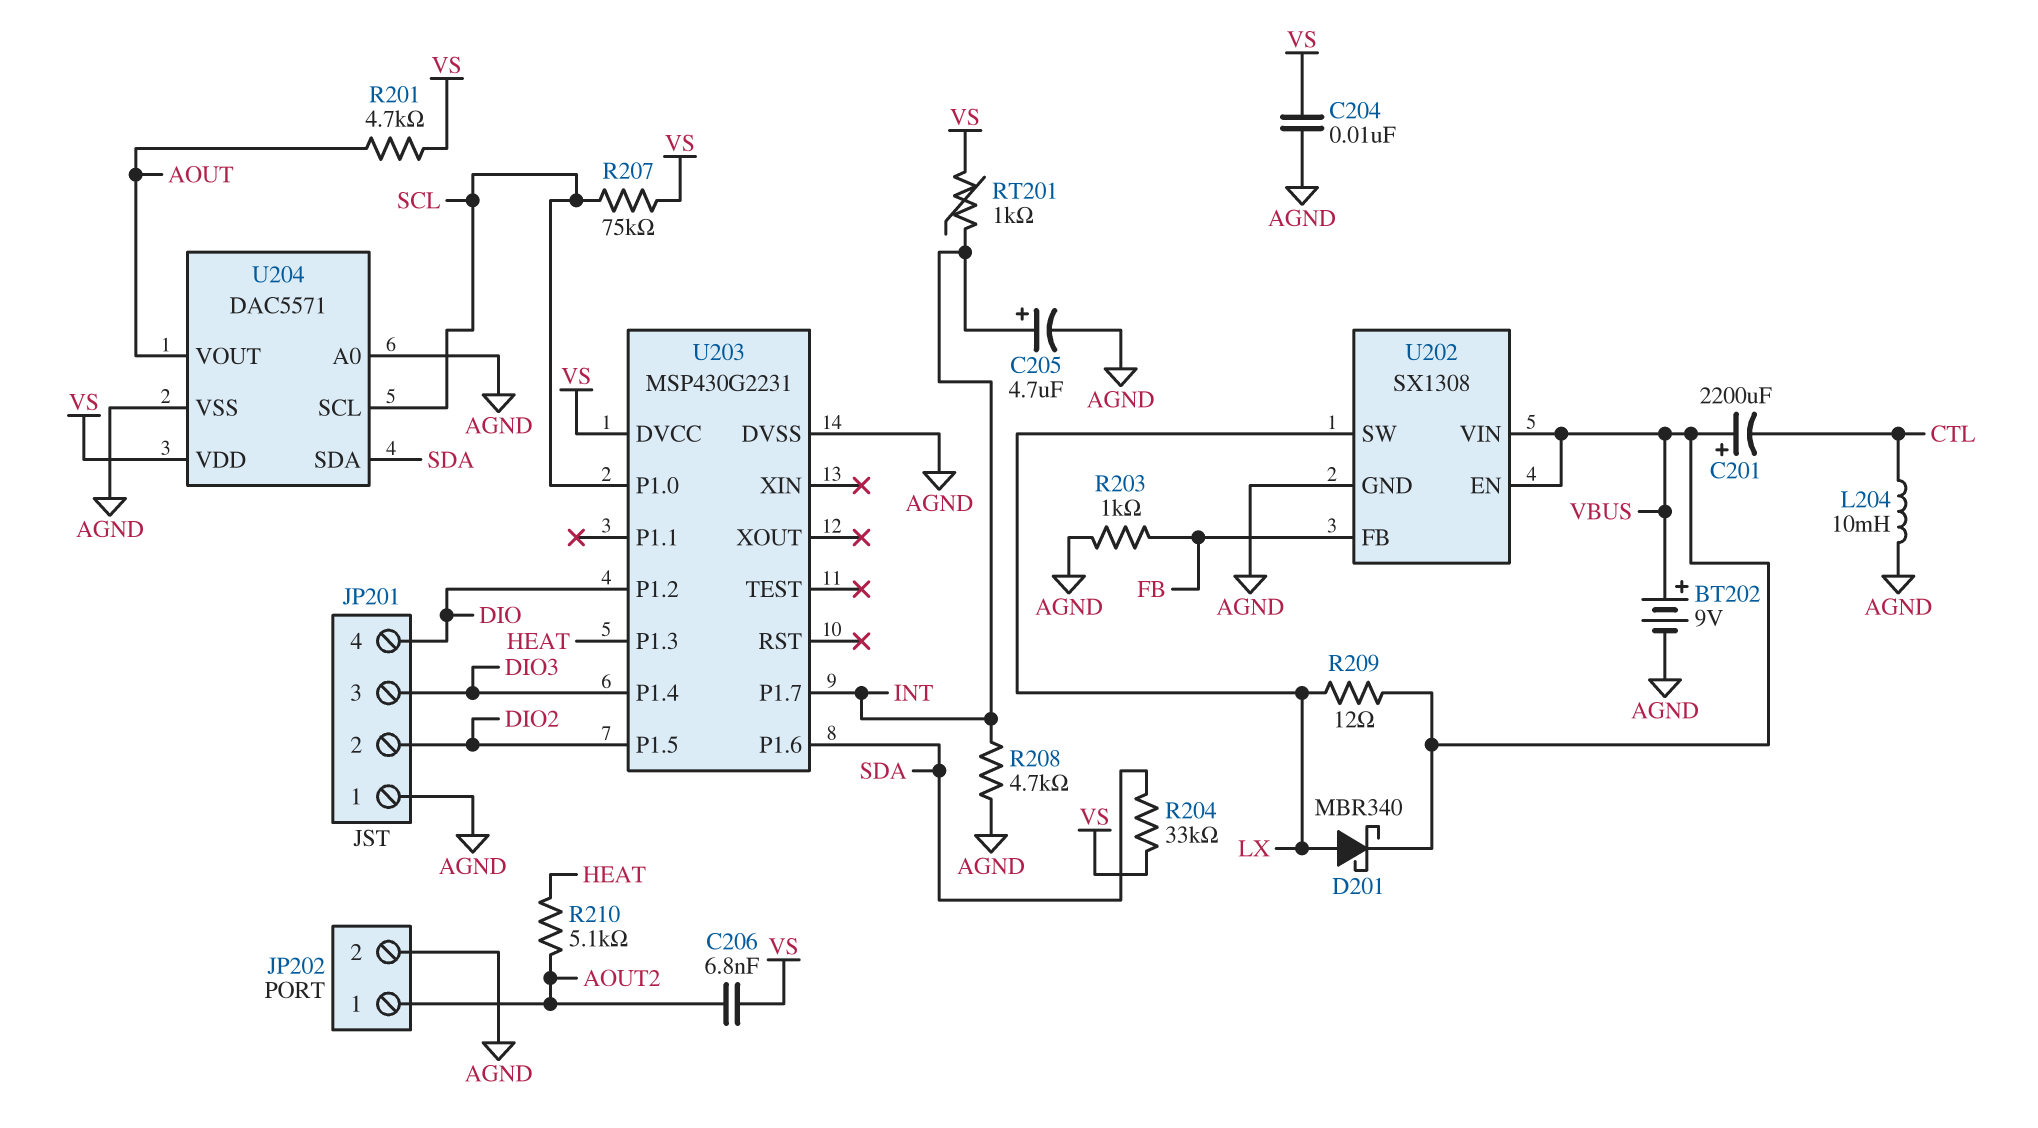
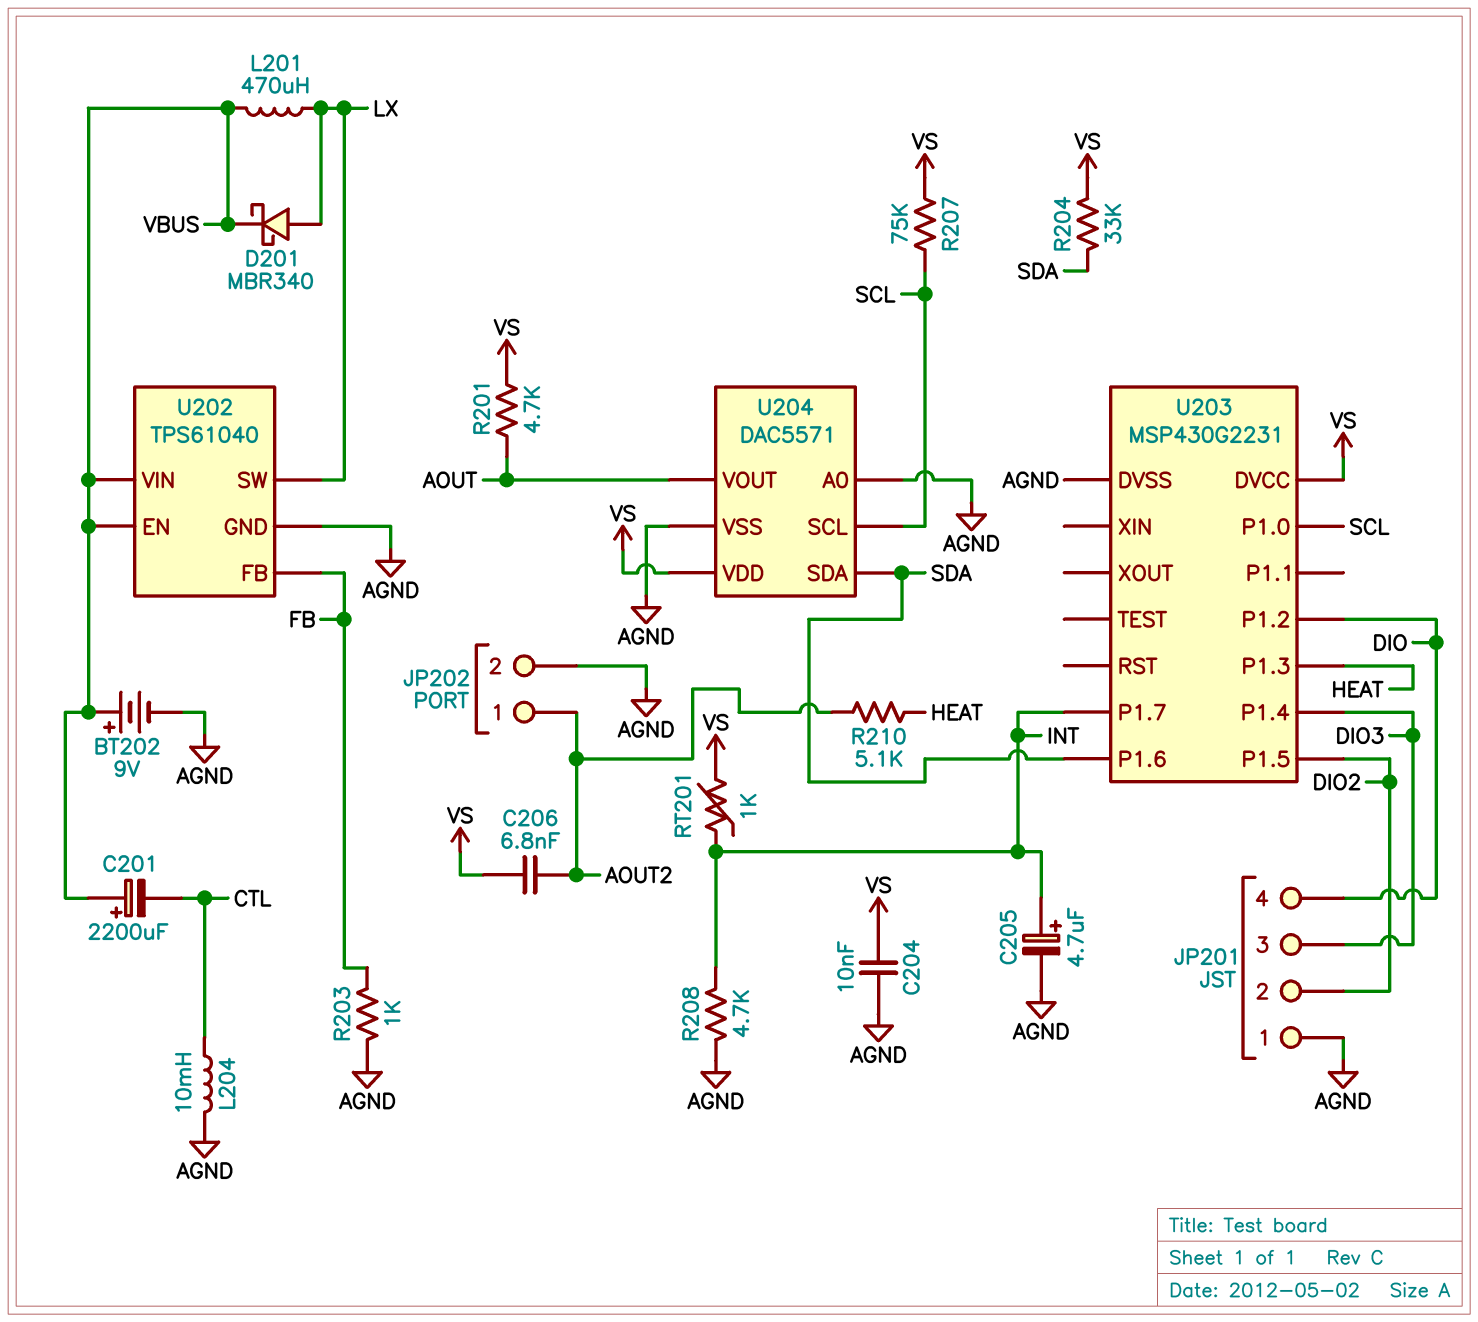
L201: none -> 470uH (LX, VBUS)
R209: 12 (LX, VBUS) -> none
U202: SX1308 -> TPS61040

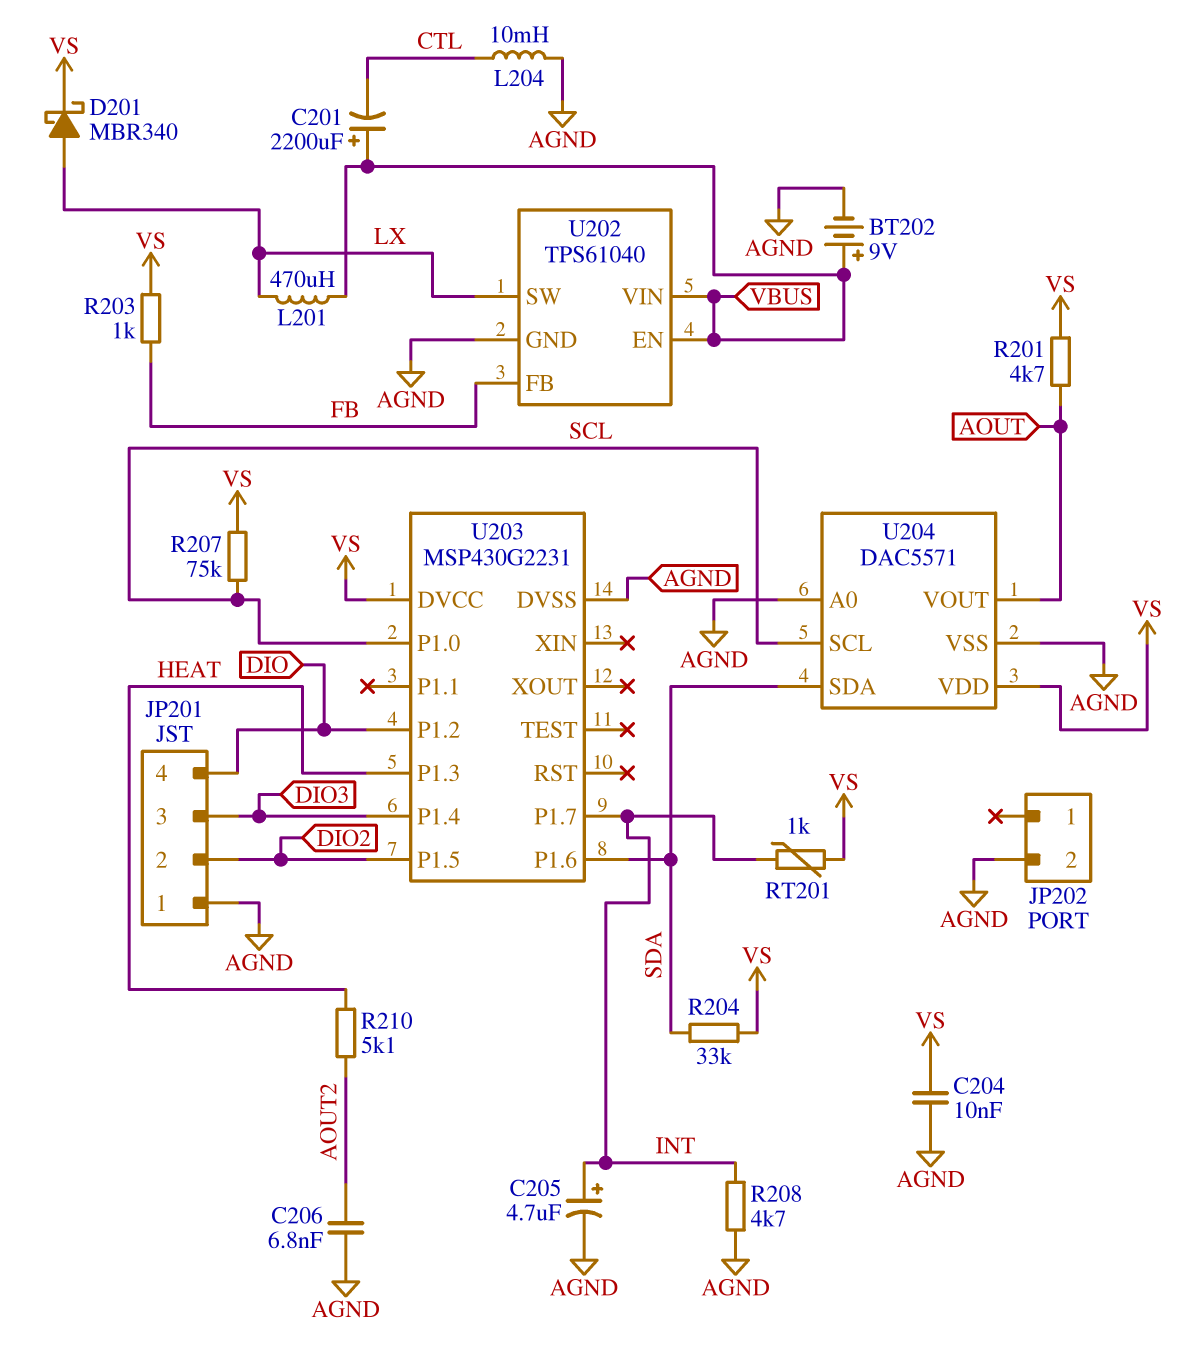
C206: 6.8nF (AOUT2, VS) -> 6.8nF (AGND, AOUT2)
D201: schottky MBR340 (A LX, K VBUS) -> schottky MBR340 (A LX, K VS)
JP202 pin 1: AOUT2 -> none
R203: 1k (AGND, FB) -> 1k (FB, VS)

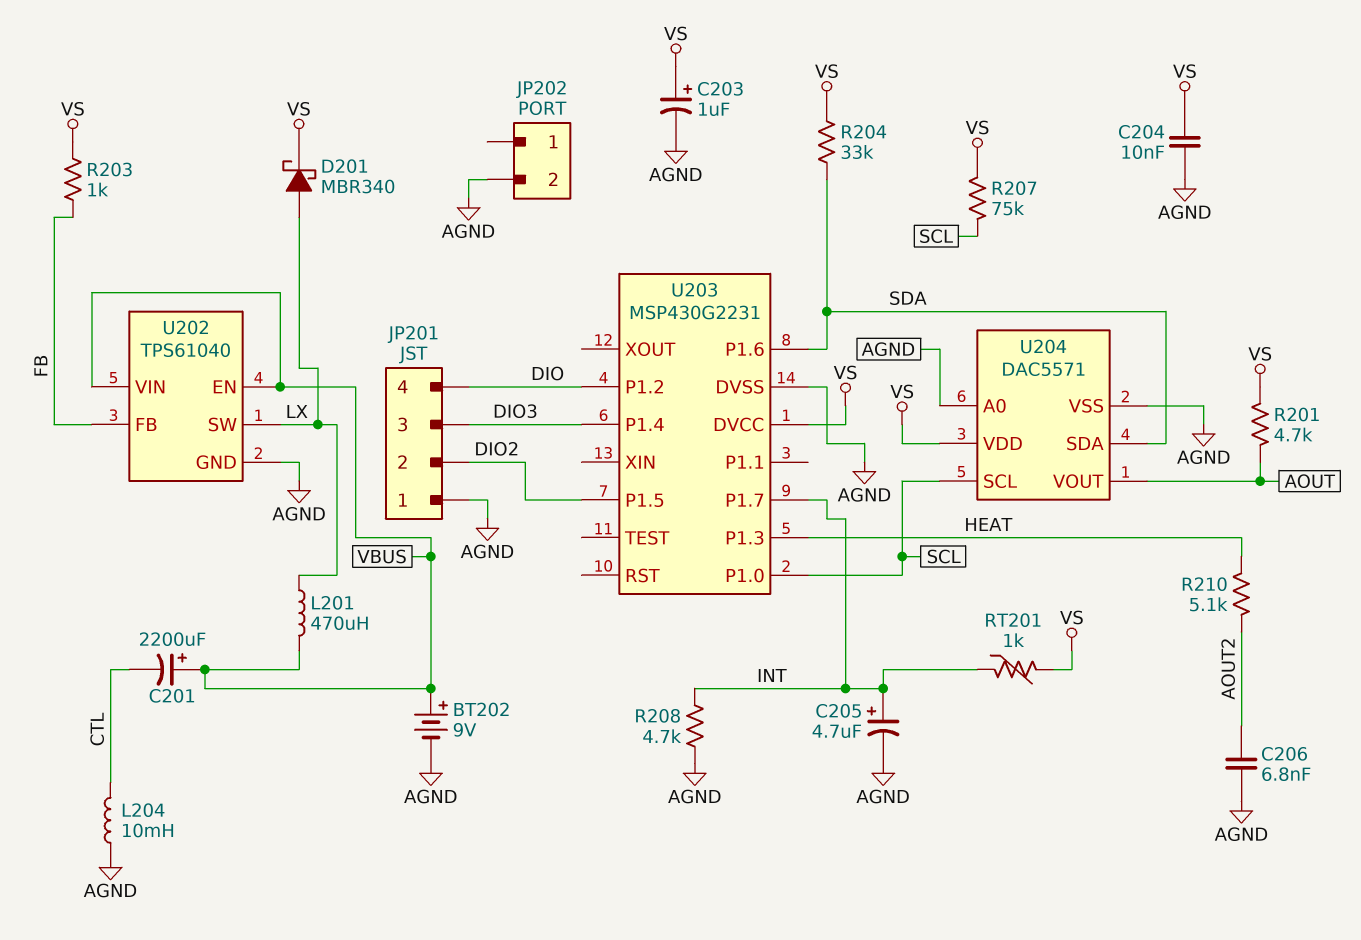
C203: none -> 1uF (plus VS, minus AGND)

